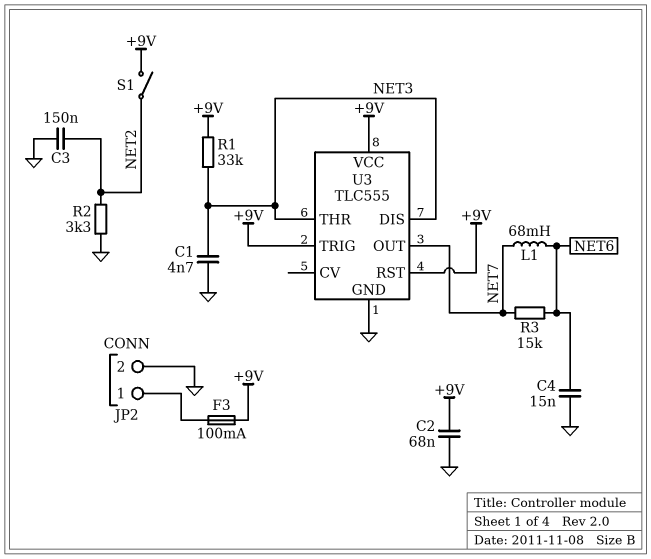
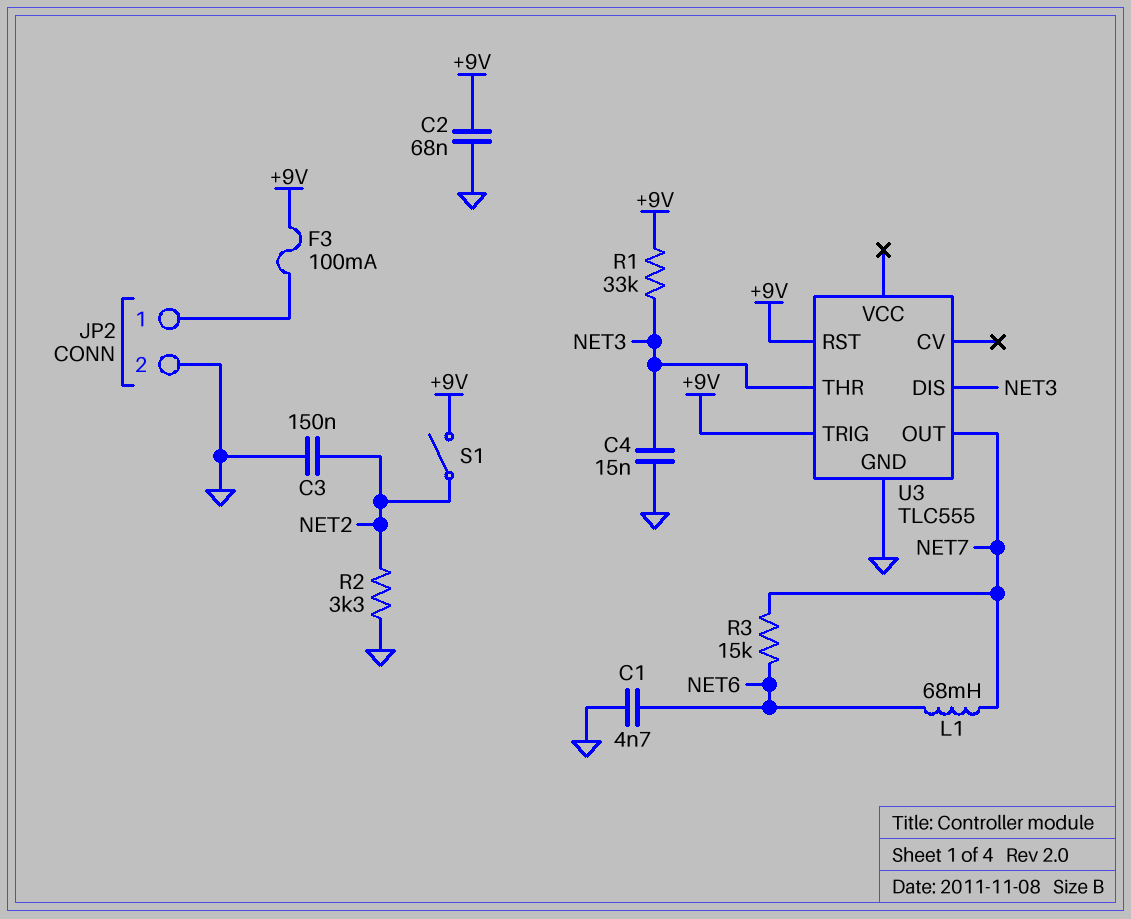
C1: 4.7nF (GND, NET3) -> 4.7nF (GND, NET6)
C4: 15nF (GND, NET6) -> 15nF (GND, NET3)
U3 pin VCC: +9V -> none

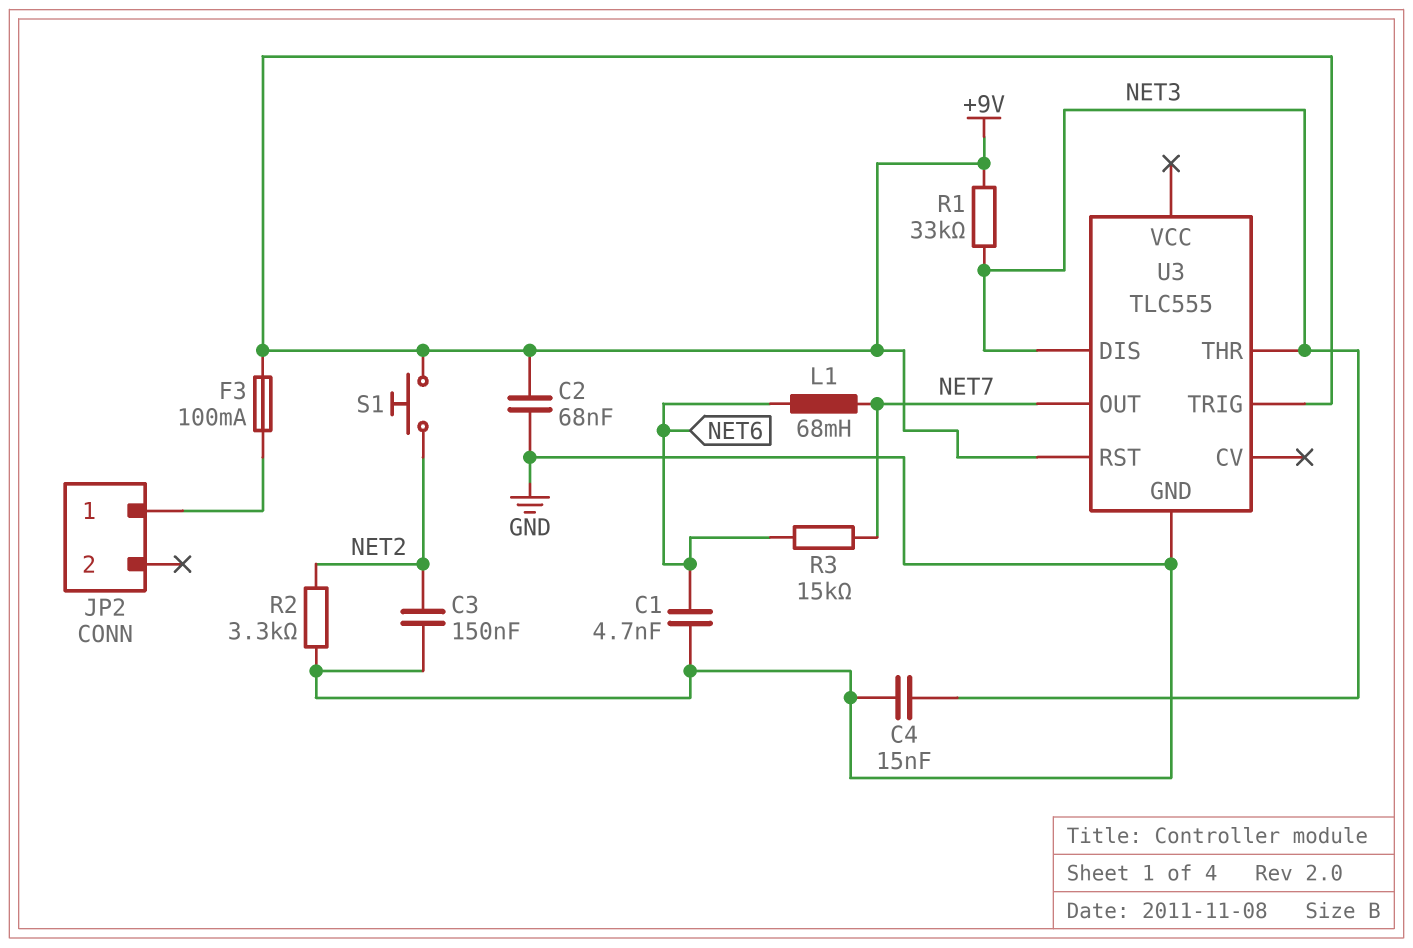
JP2 pin 2: GND -> none
S1: switch (+9V, NET2) -> button (+9V, NET2)

